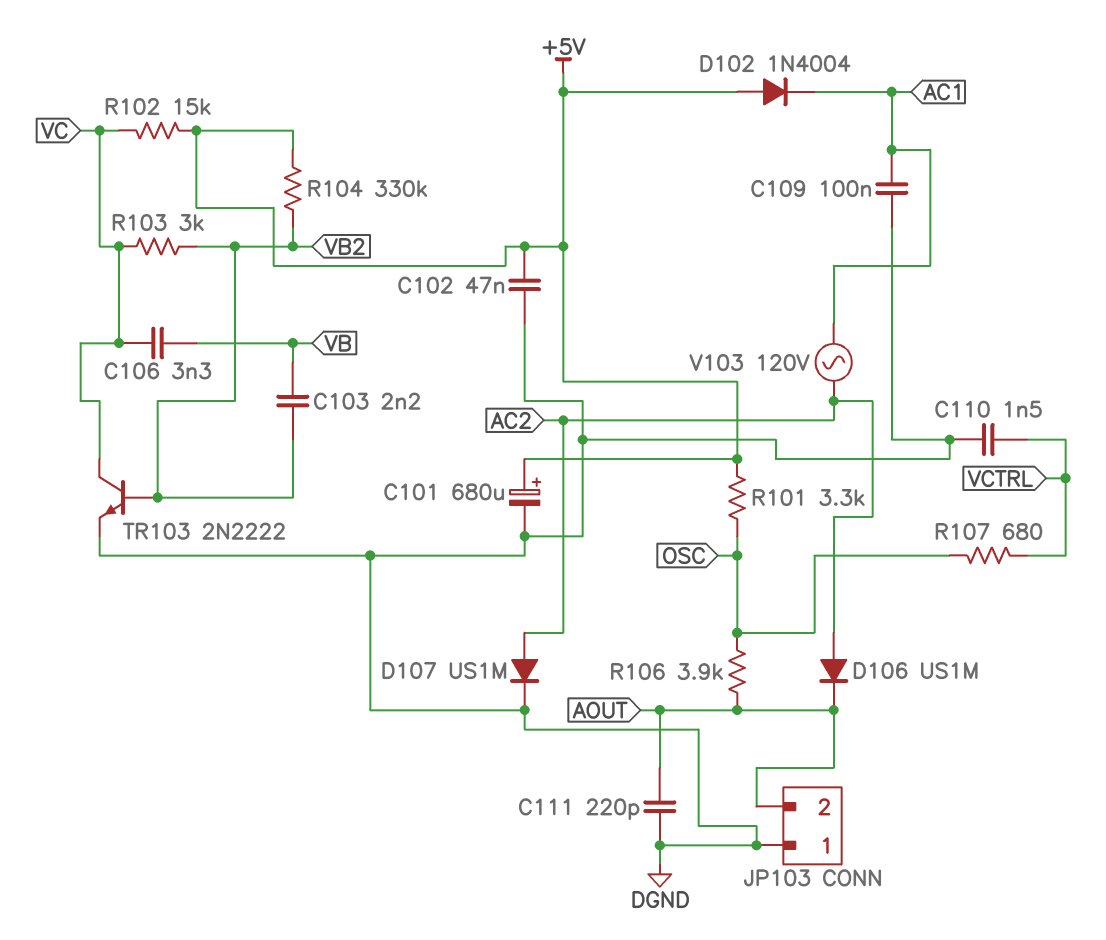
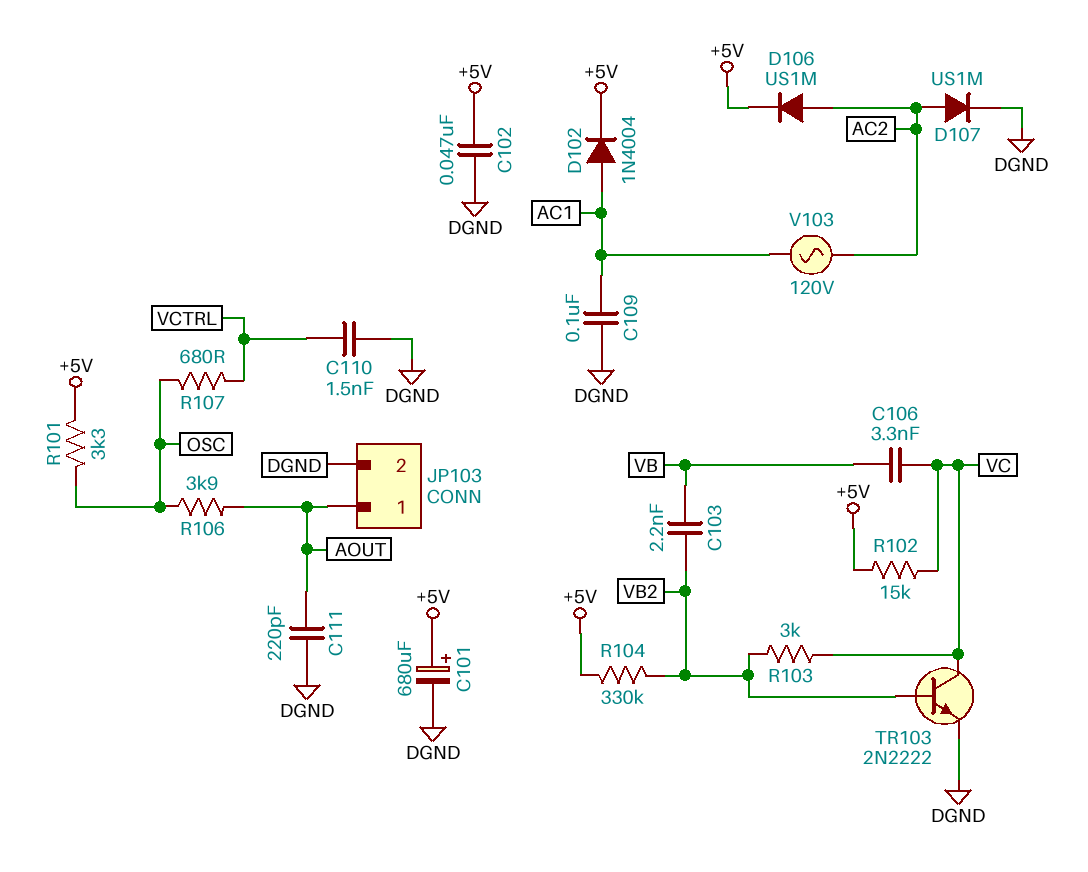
D102: diode 1N4004 (A +5V, K AC1) -> diode 1N4004 (A AC1, K +5V)
D106: diode US1M (A AC2, K AOUT) -> diode US1M (A AC2, K +5V)
JP103 pin 1: DGND -> AOUT
JP103 pin 2: AOUT -> DGND

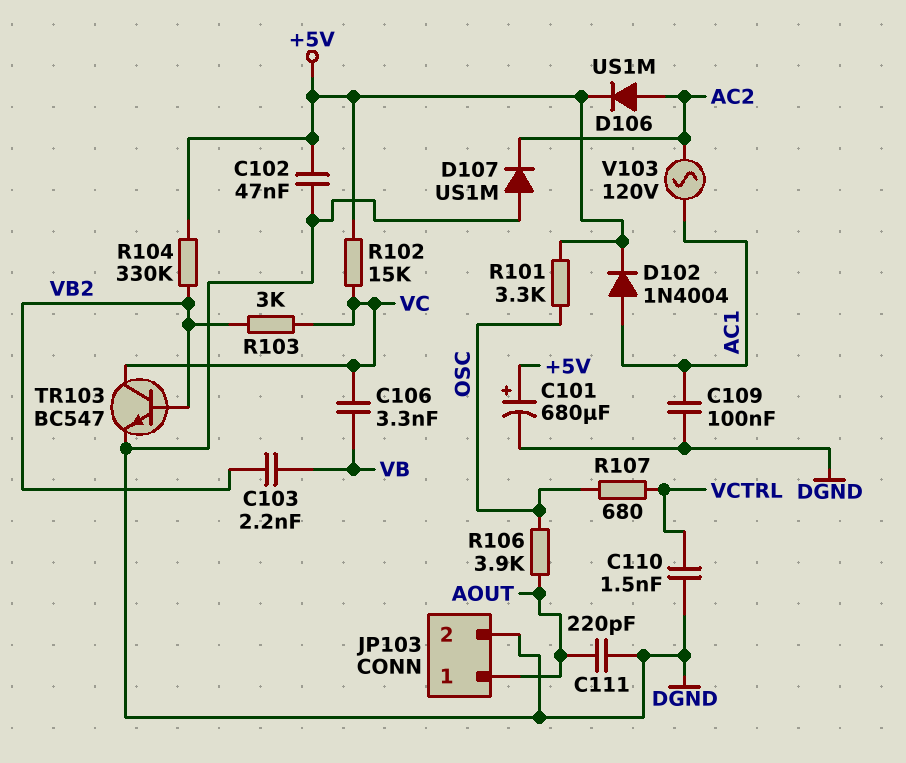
D107: diode US1M (A AC2, K DGND) -> diode US1M (A DGND, K AC2)
TR103: NPN 2N2222 (B VB2, C VC, E DGND) -> NPN BC547 (B VB2, C VC, E DGND)

